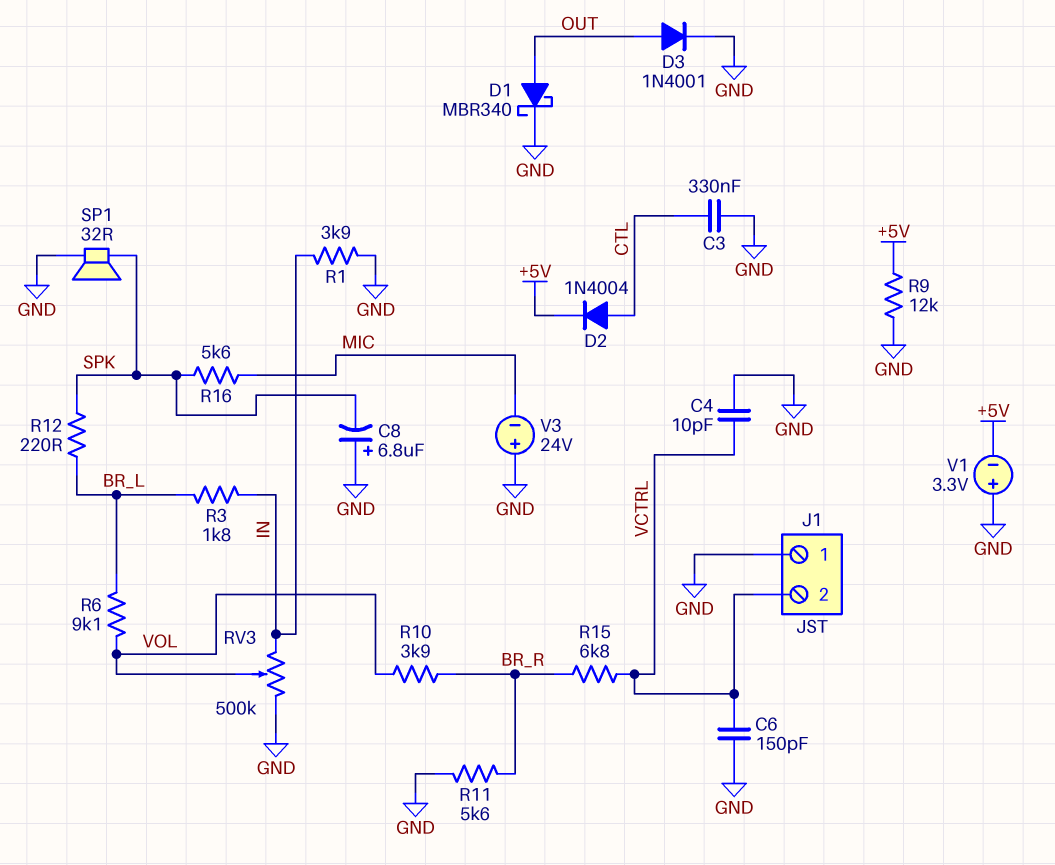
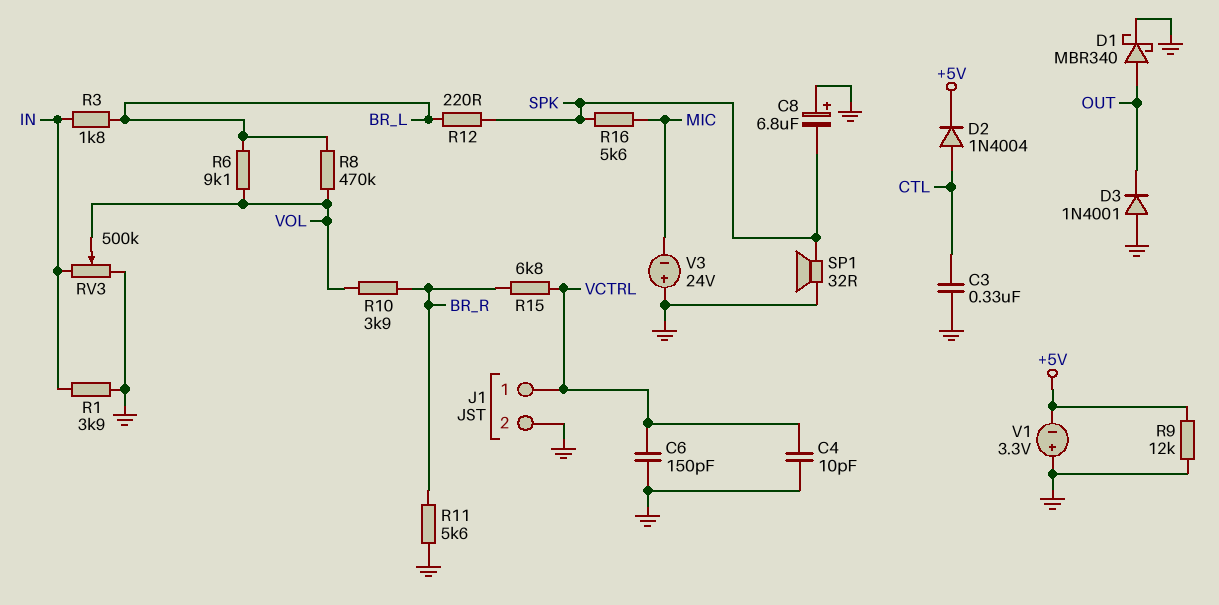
D3: diode 1N4001 (A OUT, K GND) -> diode 1N4001 (A GND, K OUT)
J1 pin 1: GND -> VCTRL
J1 pin 2: VCTRL -> GND
R8: none -> 470k (BR_L, VOL)

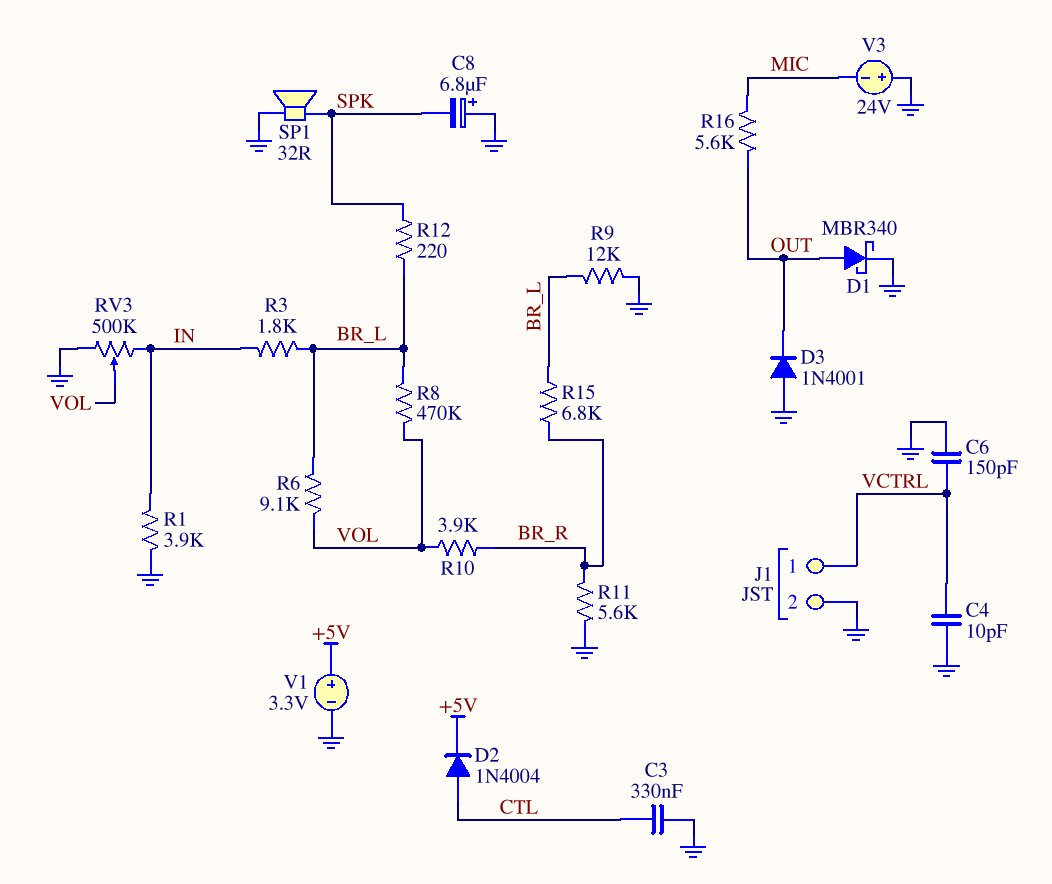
R9: 12k (+5V, GND) -> 12k (BR_L, GND)
R15: 6.8k (BR_R, VCTRL) -> 6.8k (BR_L, BR_R)
R16: 5.6k (MIC, SPK) -> 5.6k (MIC, OUT)
V1: 3.3V (plus GND, minus +5V) -> 3.3V (plus +5V, minus GND)

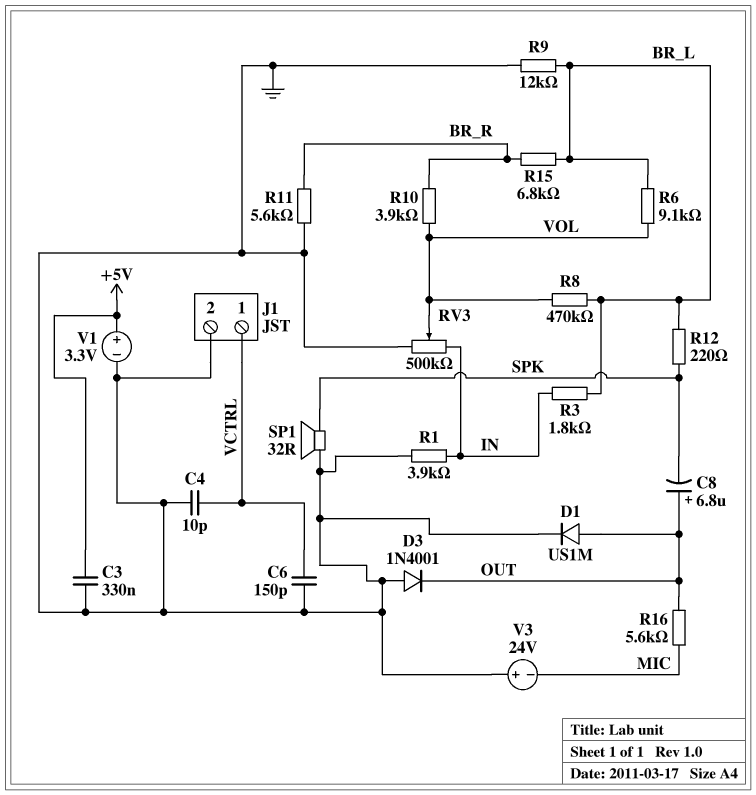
C3: 330nF (CTL, GND) -> 330nF (+5V, GND)
C8: 6.8uF (plus GND, minus SPK) -> 6.8uF (plus OUT, minus SPK)
D1: schottky MBR340 (A OUT, K GND) -> diode US1M (A OUT, K GND)
D2: diode 1N4004 (A CTL, K +5V) -> none

